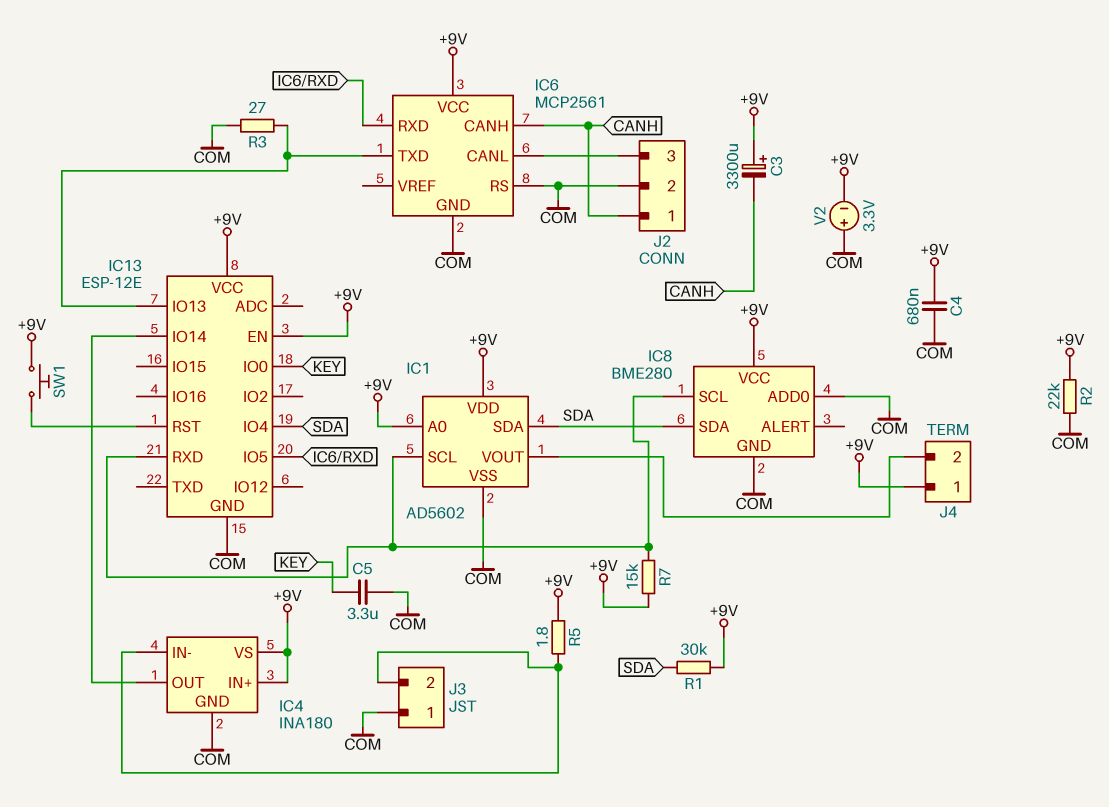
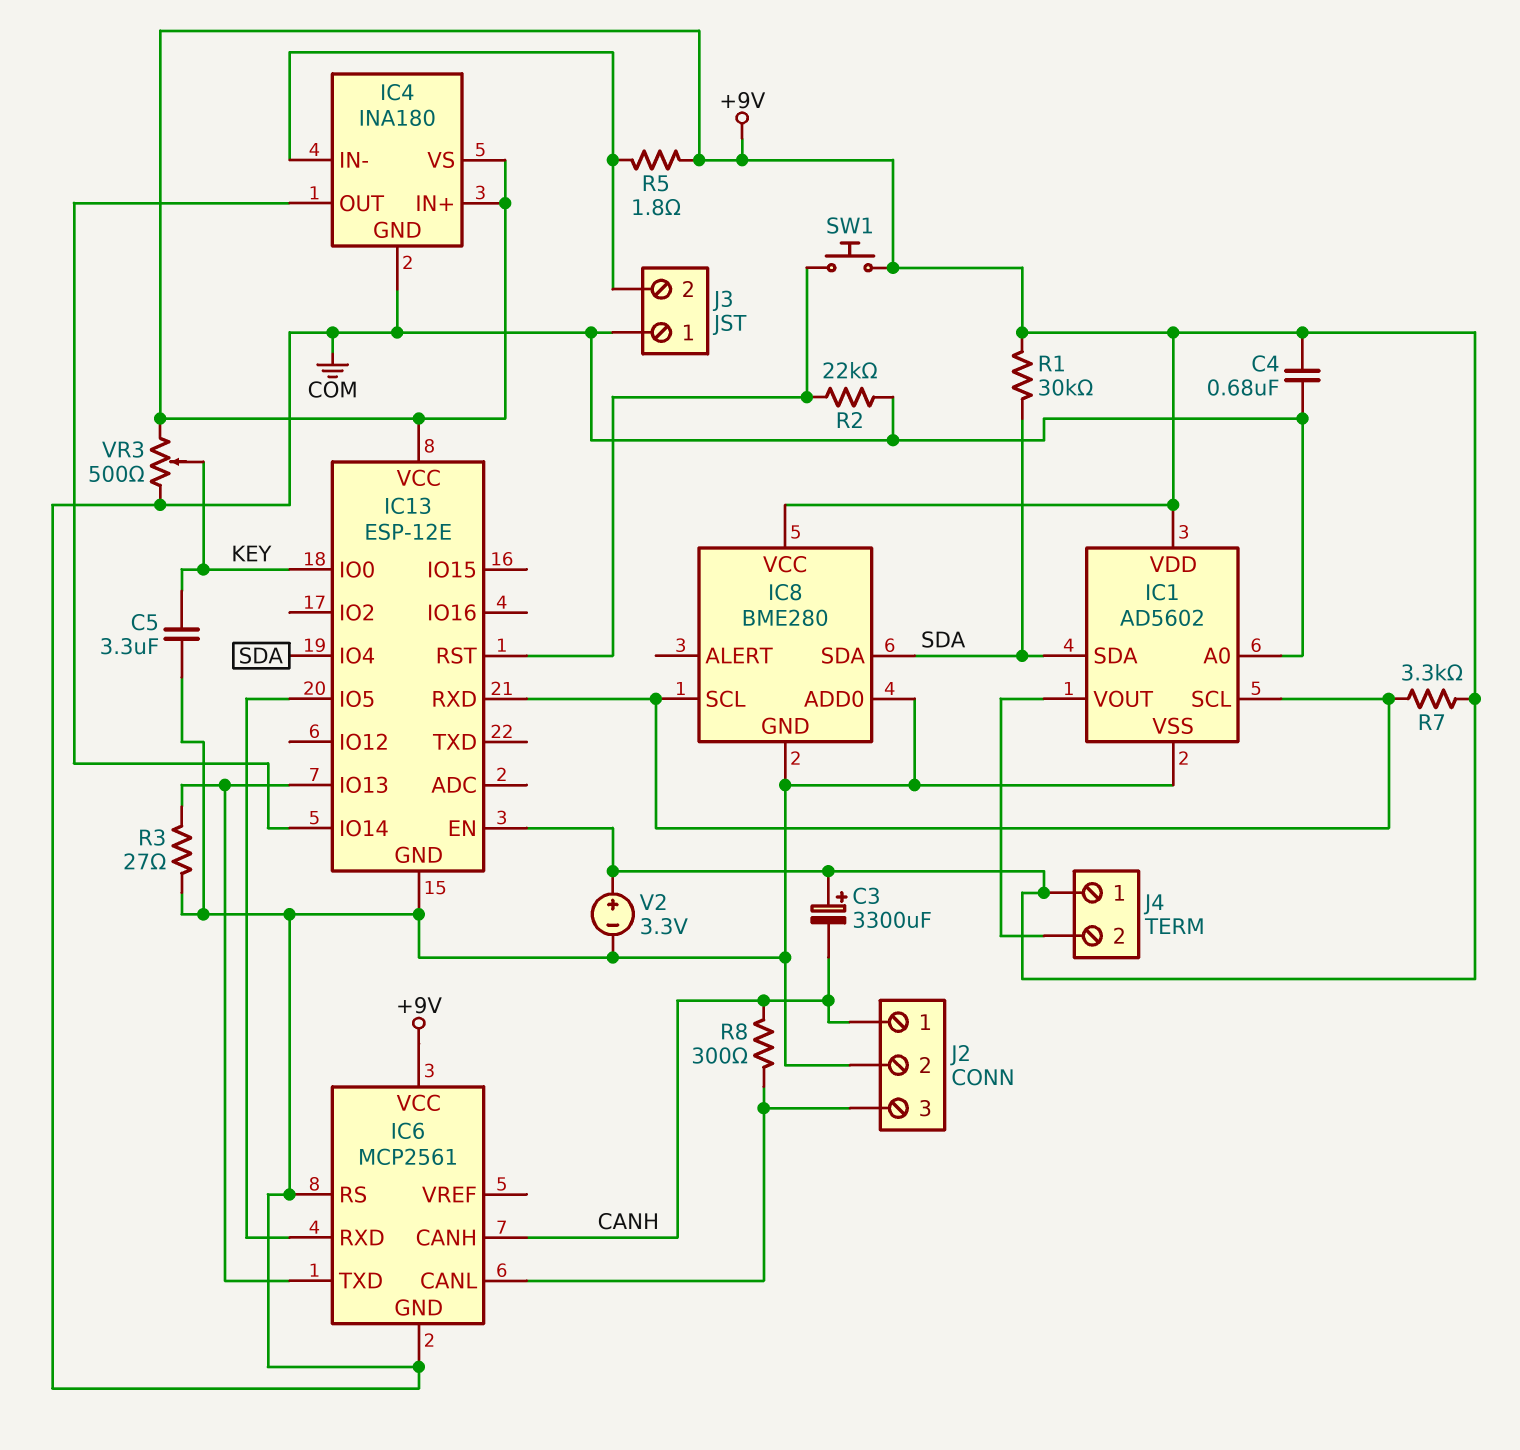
IC1 pin A0: +9V -> COM
R2: 22k (+9V, COM) -> 22k (COM, IC13/RST)
R7: 15k (+9V, IC1/SCL) -> 3.3k (+9V, IC1/SCL)
R8: none -> 300 (CANH, IC6/CANL)
V2: 3.3V (plus COM, minus +9V) -> 3.3V (plus +9V, minus COM)
VR3: none -> 500 (+9V, COM, wiper KEY)

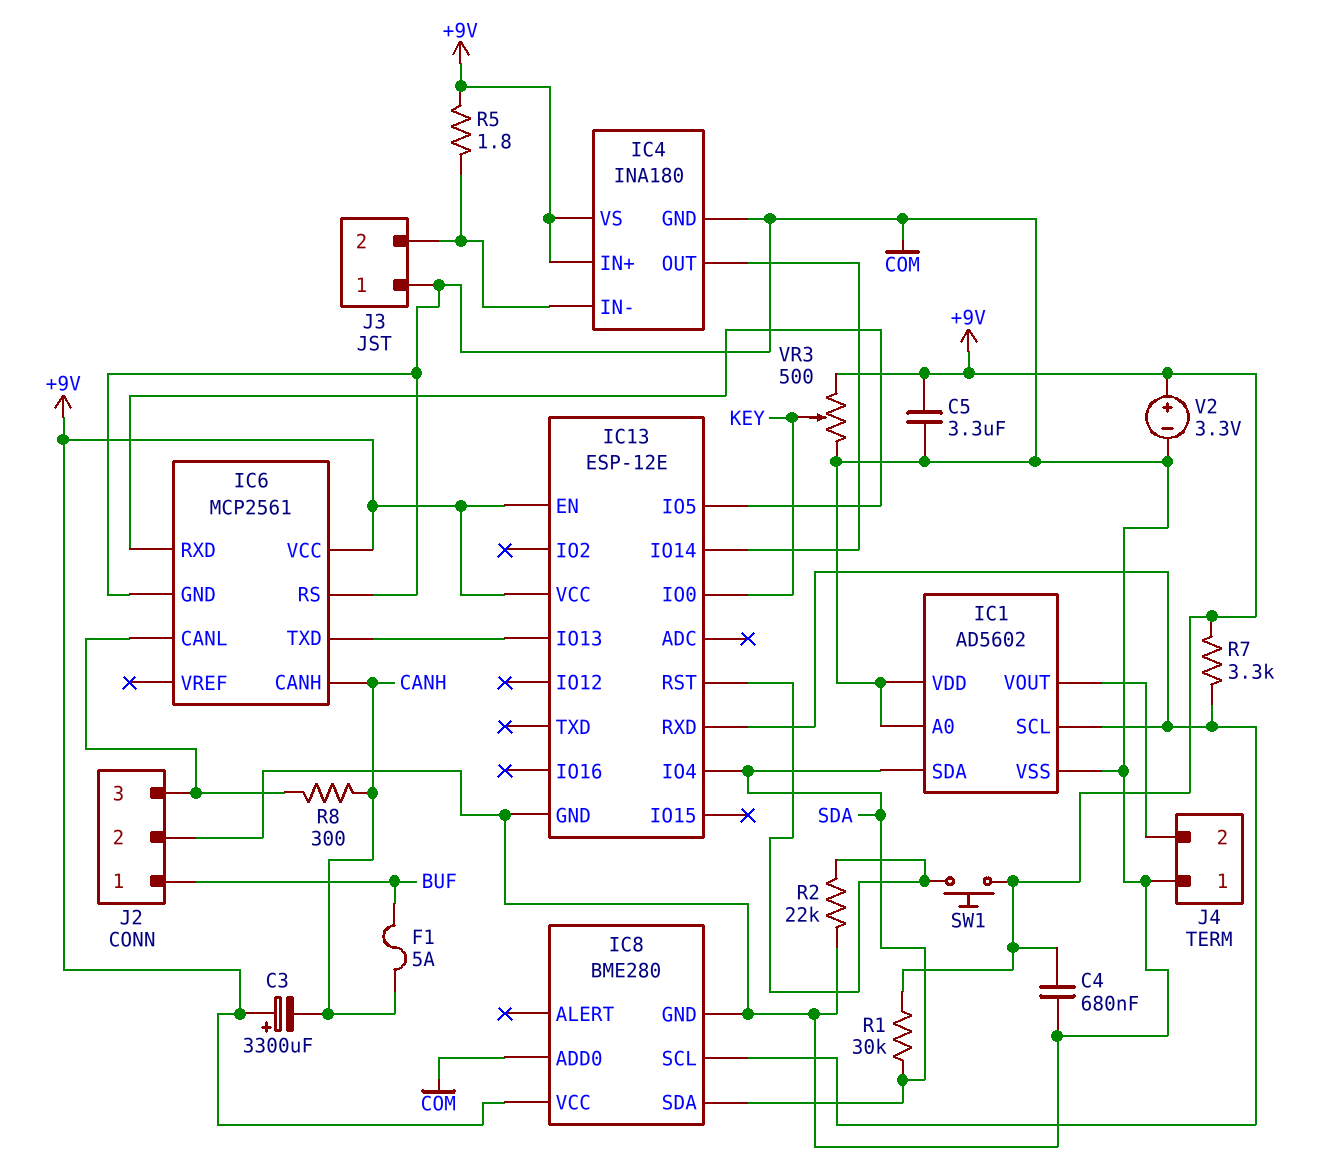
C5: 3.3uF (COM, KEY) -> 3.3uF (+9V, COM)
F1: none -> 5A (BUF, CANH)
IC1 pin VDD: +9V -> COM
J2 pin 1: CANH -> BUF
J4 pin 1: +9V -> COM
R3: 27 (COM, IC6/TXD) -> none

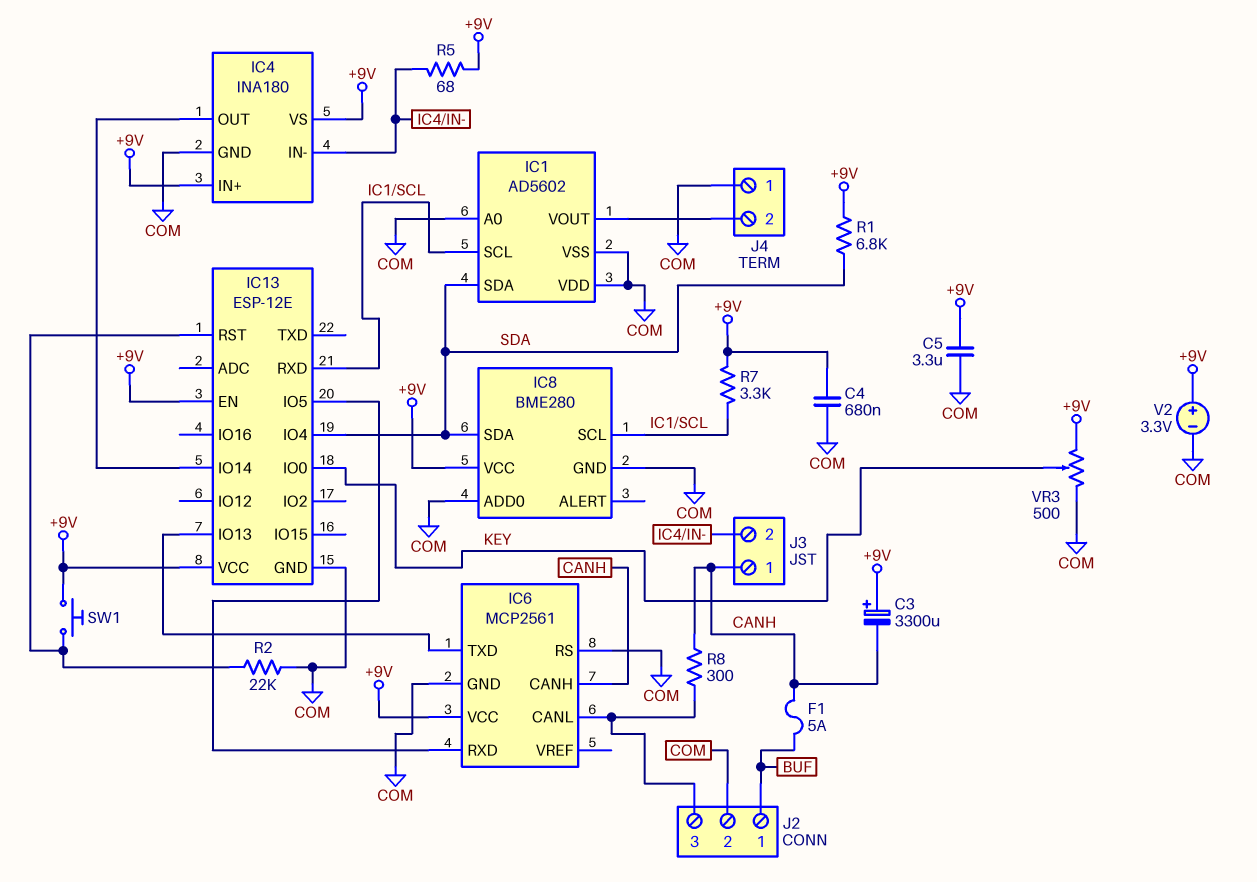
J3 pin 1: COM -> CANH
R1: 30k (+9V, SDA) -> 6.8k (+9V, SDA)
R5: 1.8 (+9V, IC4/IN-) -> 68 (+9V, IC4/IN-)

